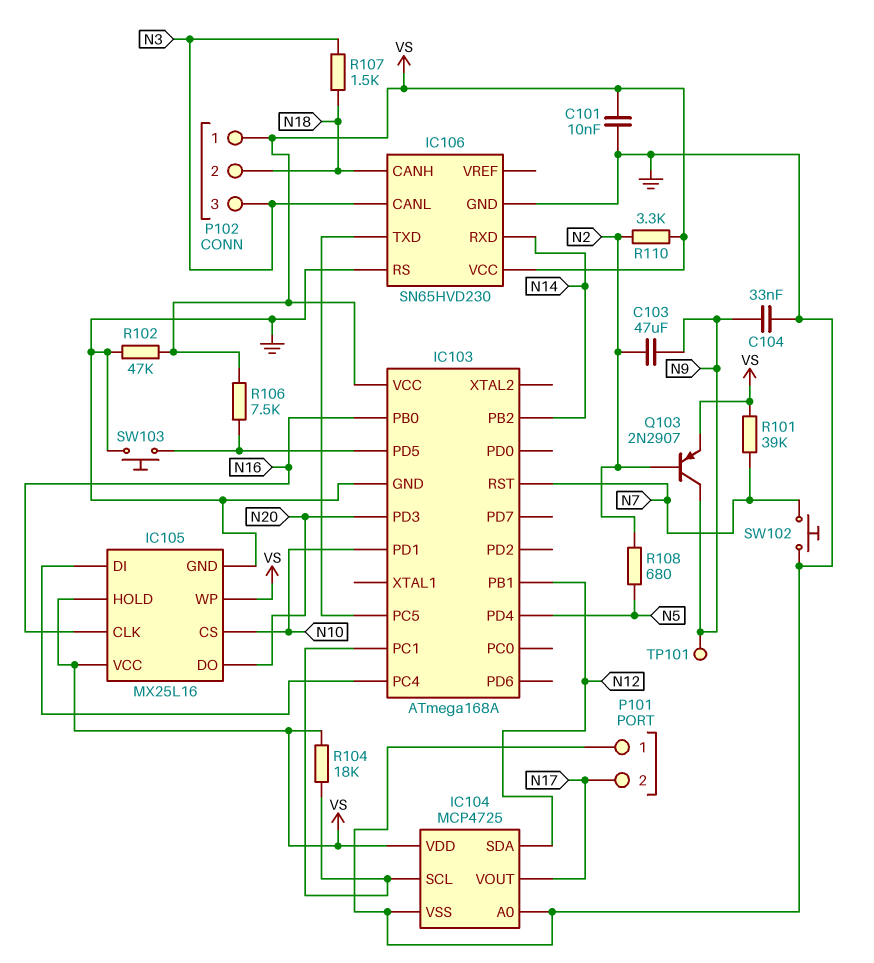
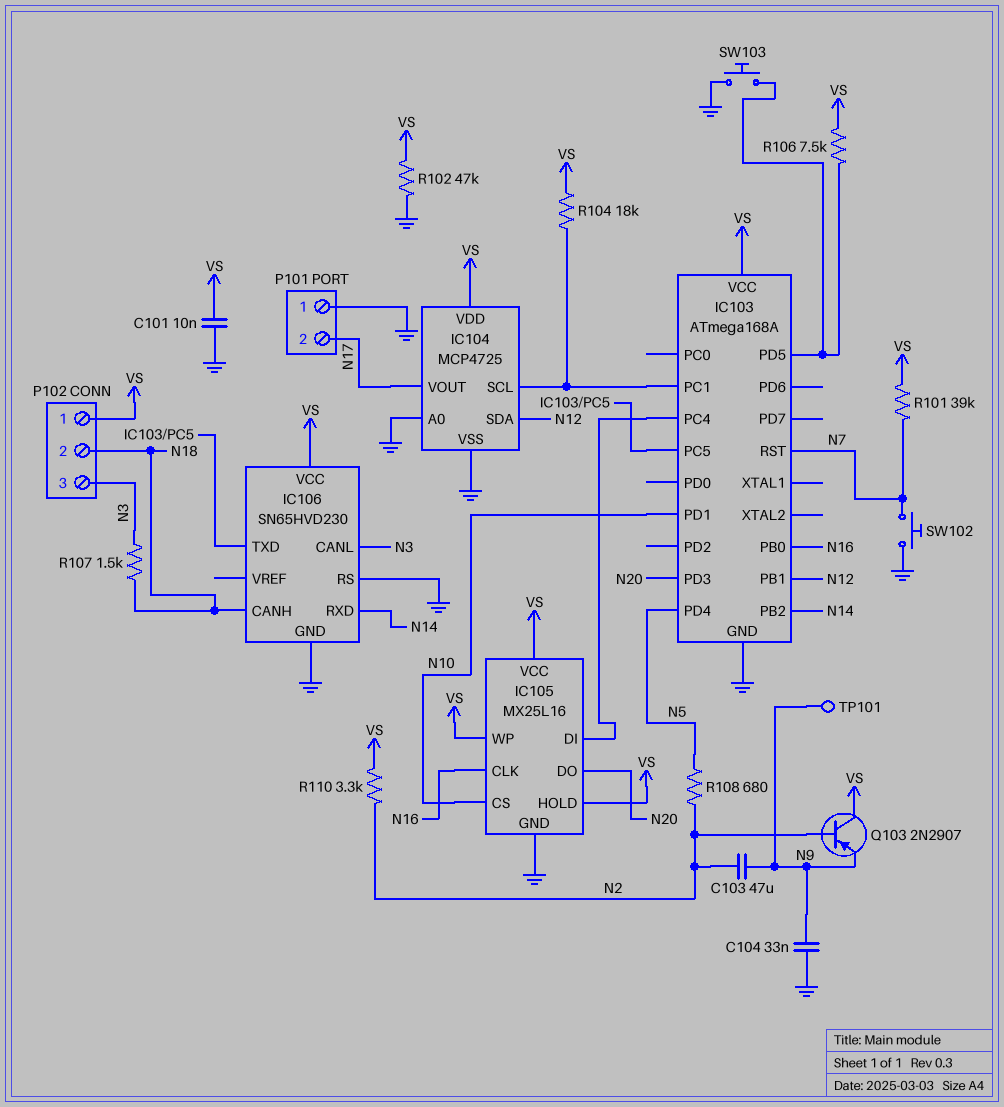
Q103: PNP 2N2907 (B N2, C N9, E VS) -> PNP 2N2907 (B N2, C VS, E N9)

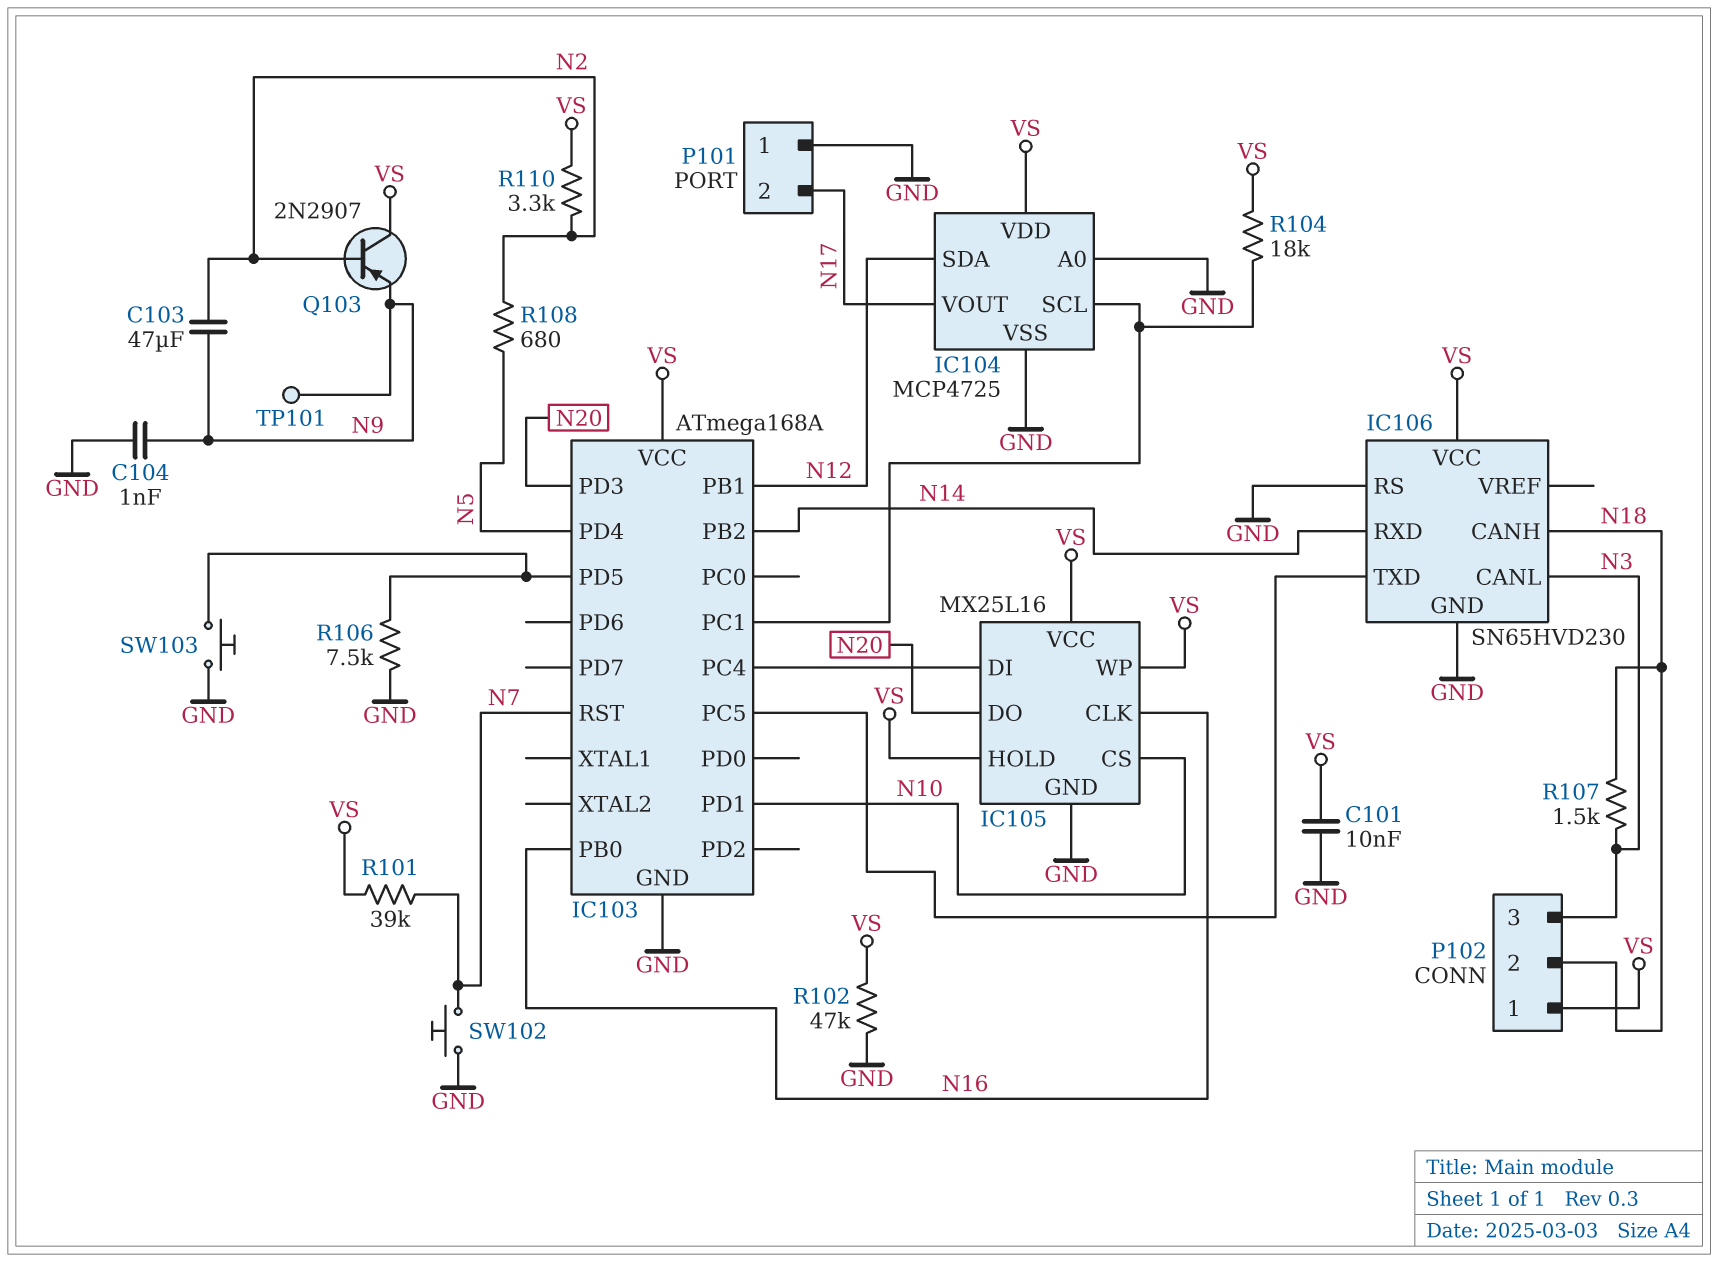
C104: 33nF (GND, N9) -> 1nF (GND, N9)
R106: 7.5k (IC103/PD5, VS) -> 7.5k (GND, IC103/PD5)

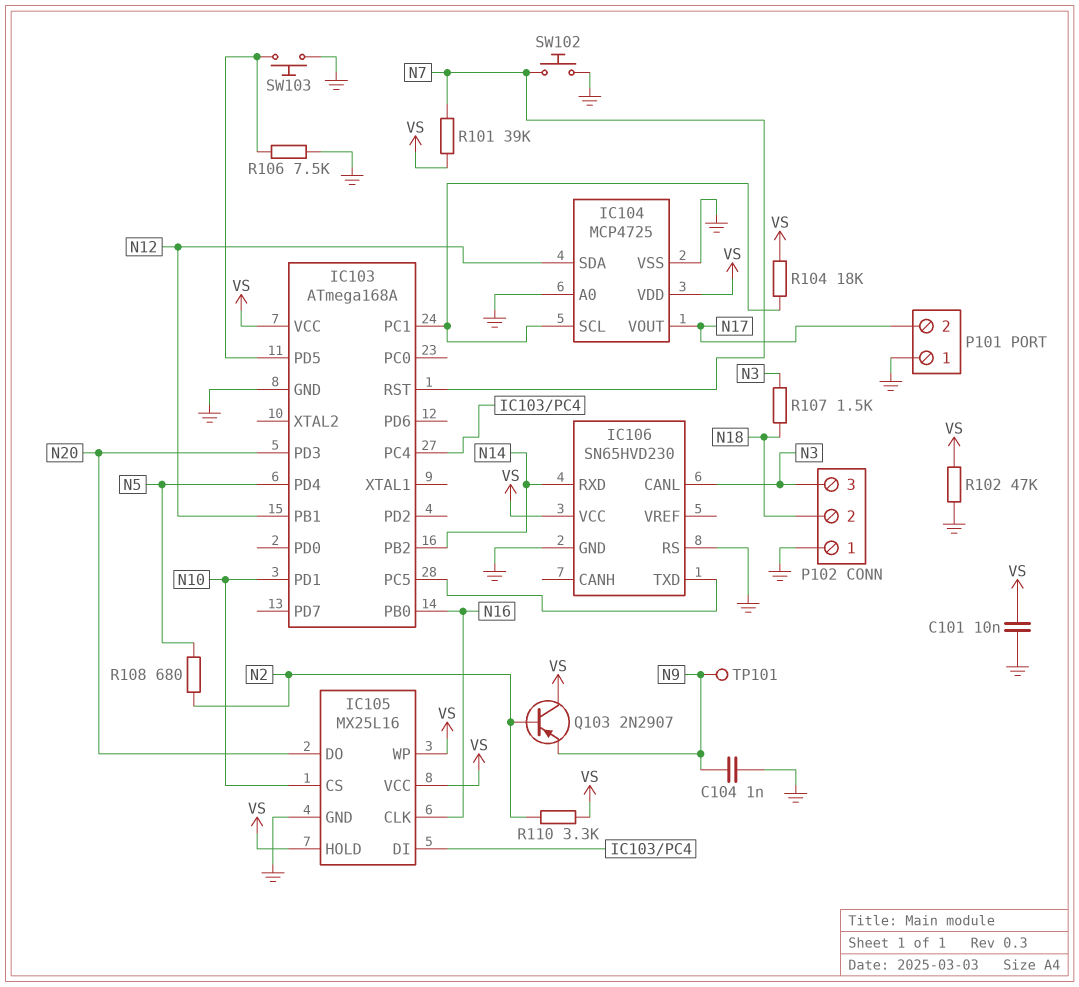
C103: 47uF (N2, N9) -> none
IC106 pin CANH: N18 -> none
P102 pin 1: VS -> GND

